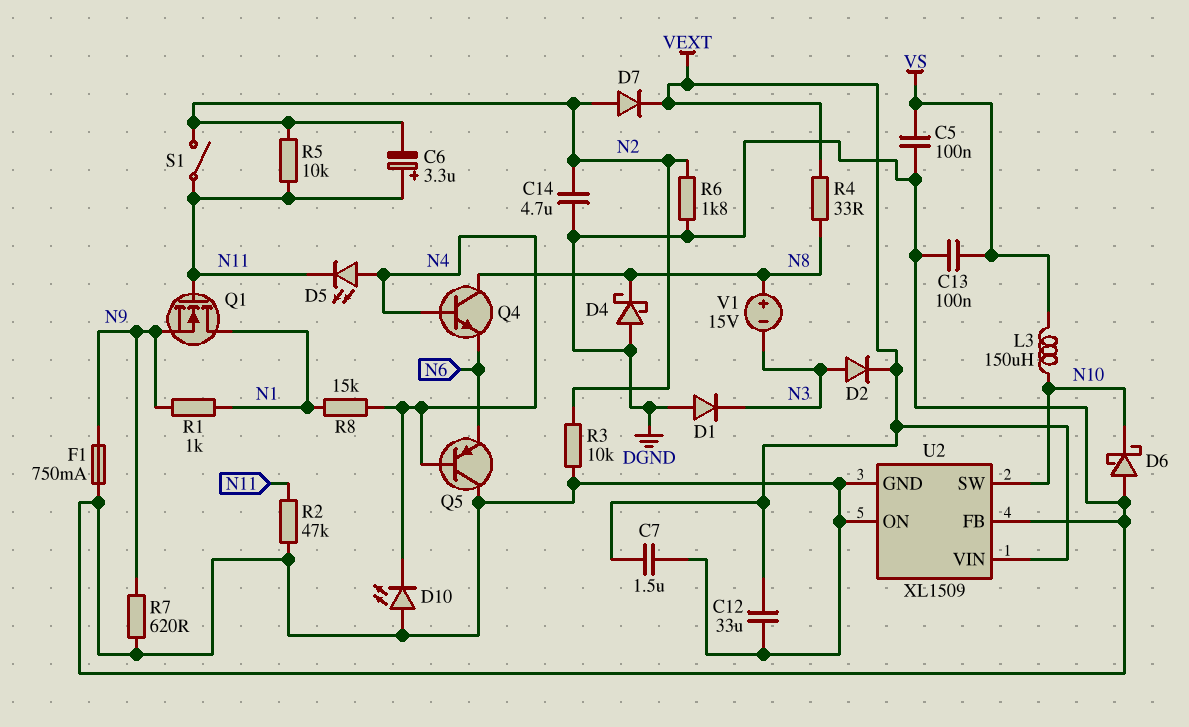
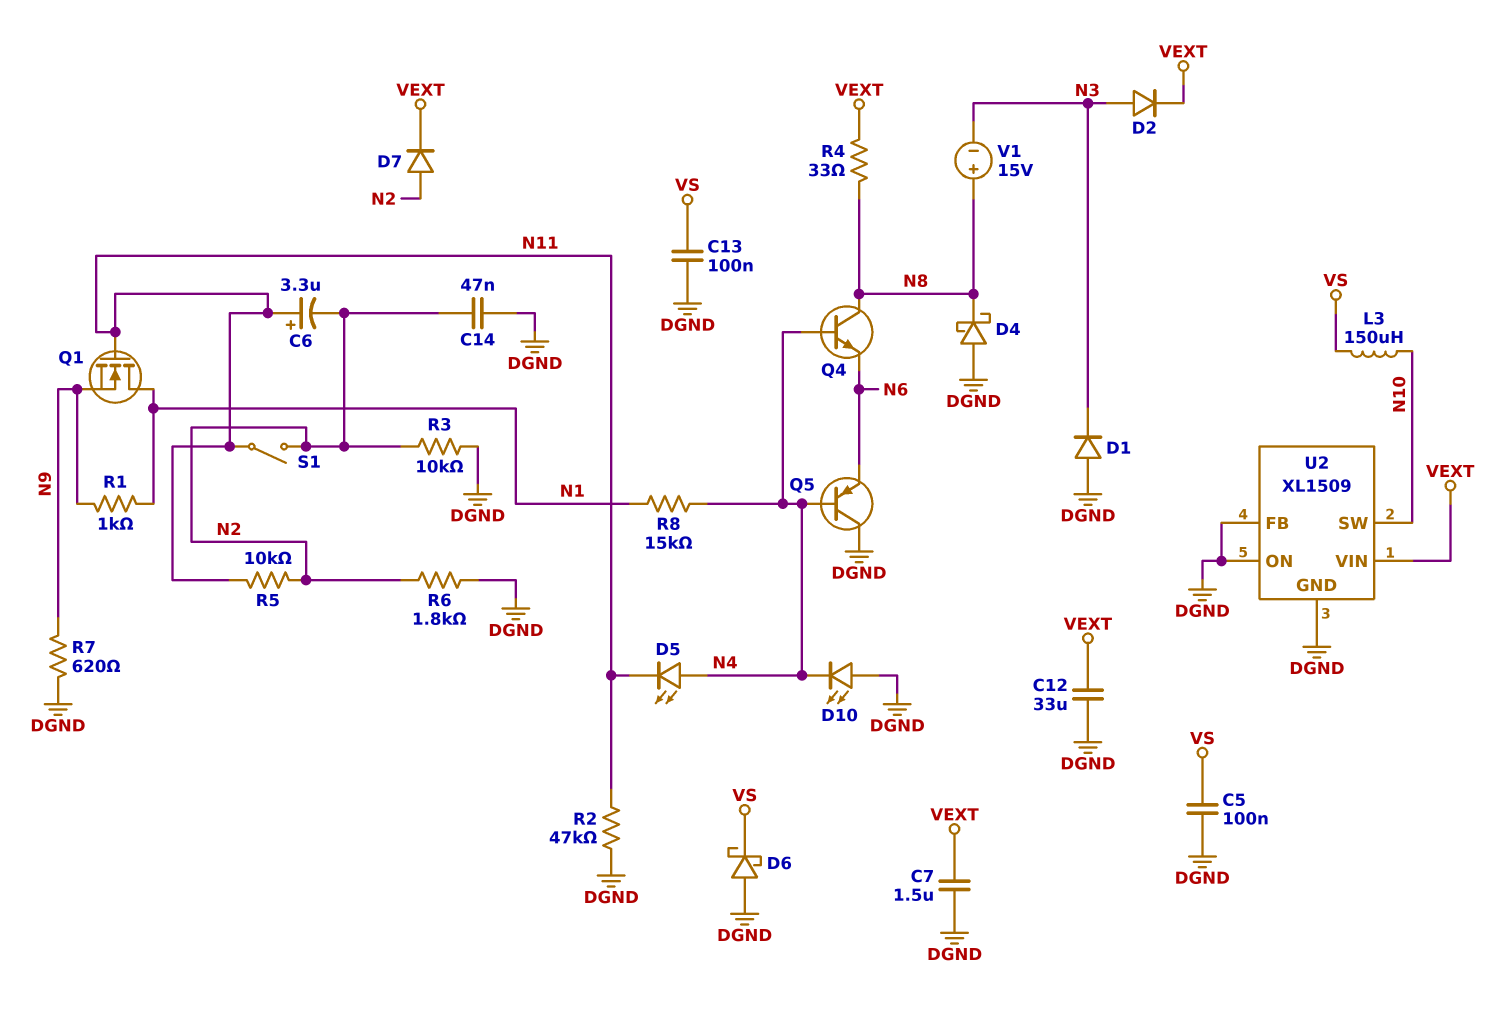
C14: 4.7uF (DGND, N2) -> 47nF (DGND, N2)
D6: schottky (A DGND, K N10) -> schottky (A DGND, K VS)
F1: 750mA (DGND, N9) -> none

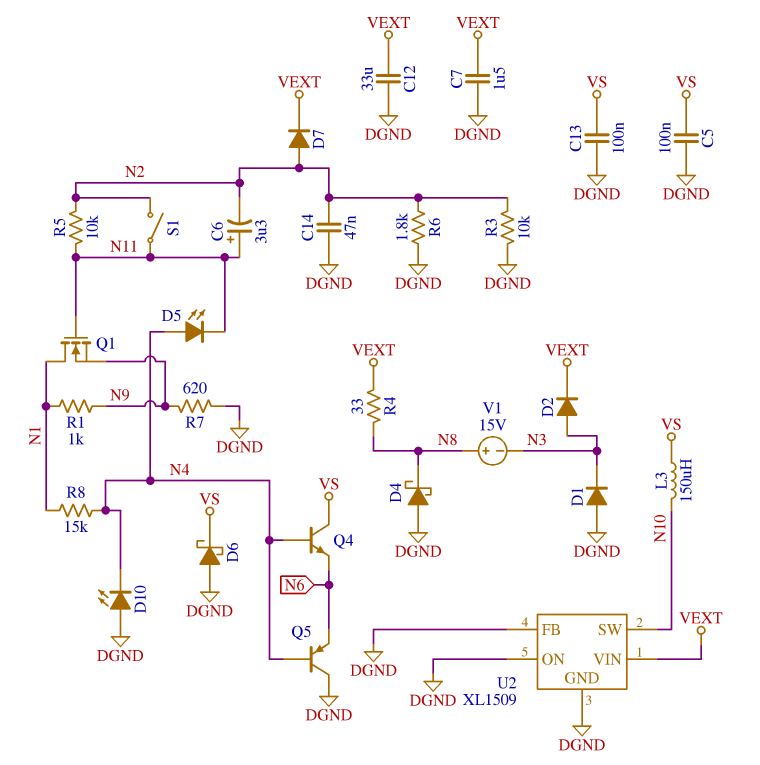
Q4: NPN (B N4, C N8, E N6) -> NPN (B N4, C VS, E N6)
R2: 47k (DGND, N11) -> none

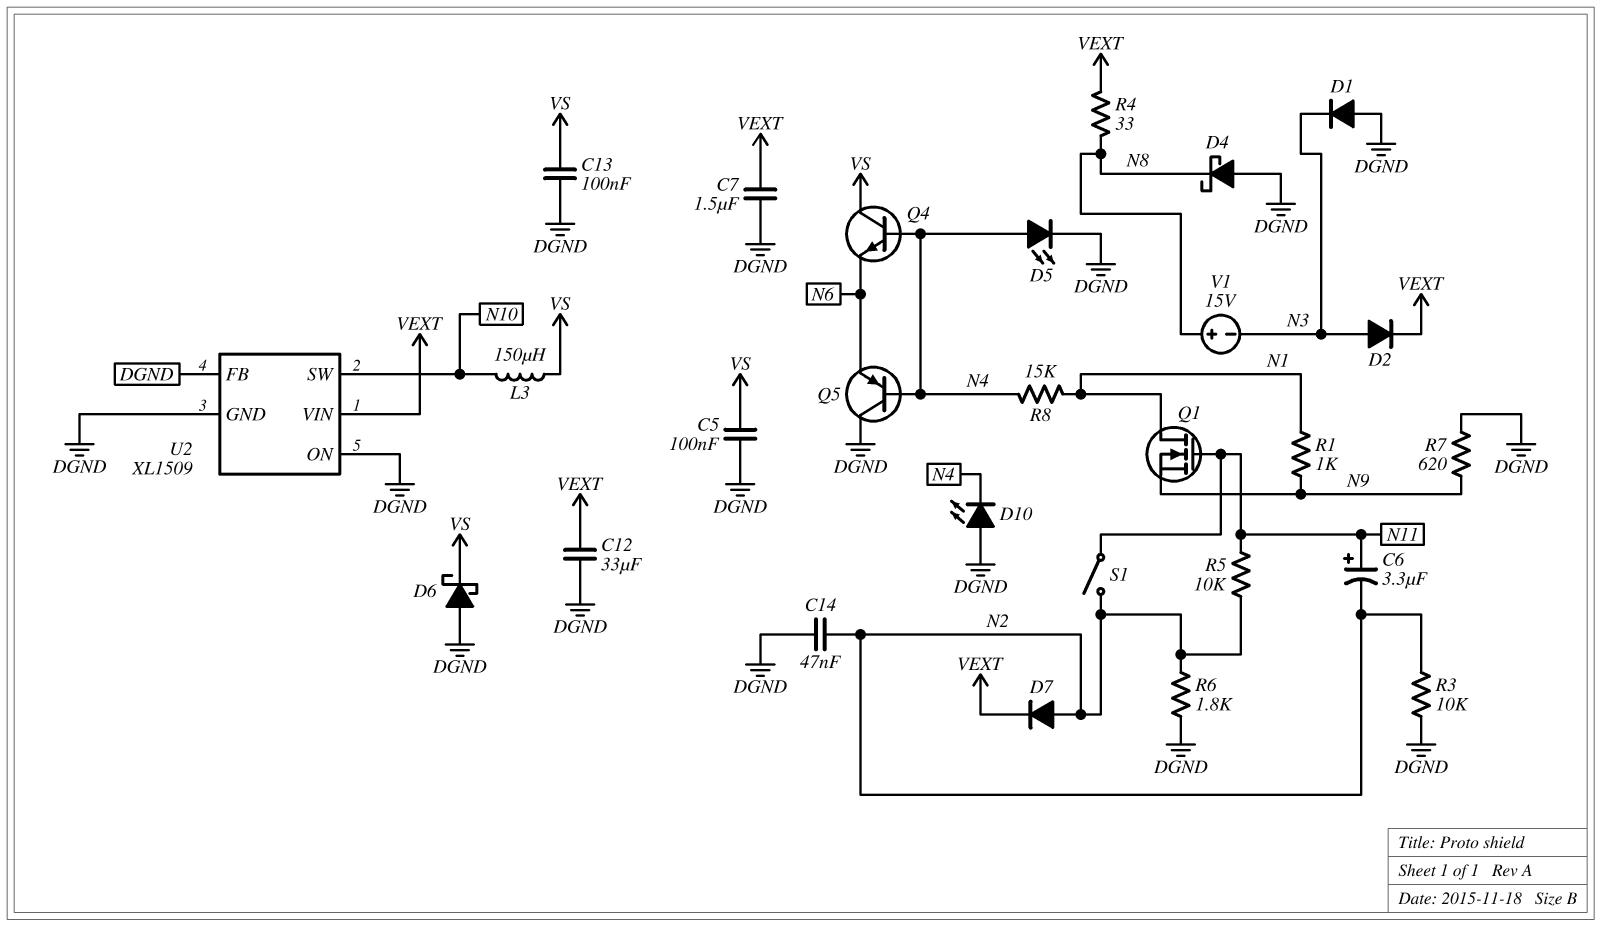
D5: LED (A N4, K N11) -> LED (A N4, K DGND)

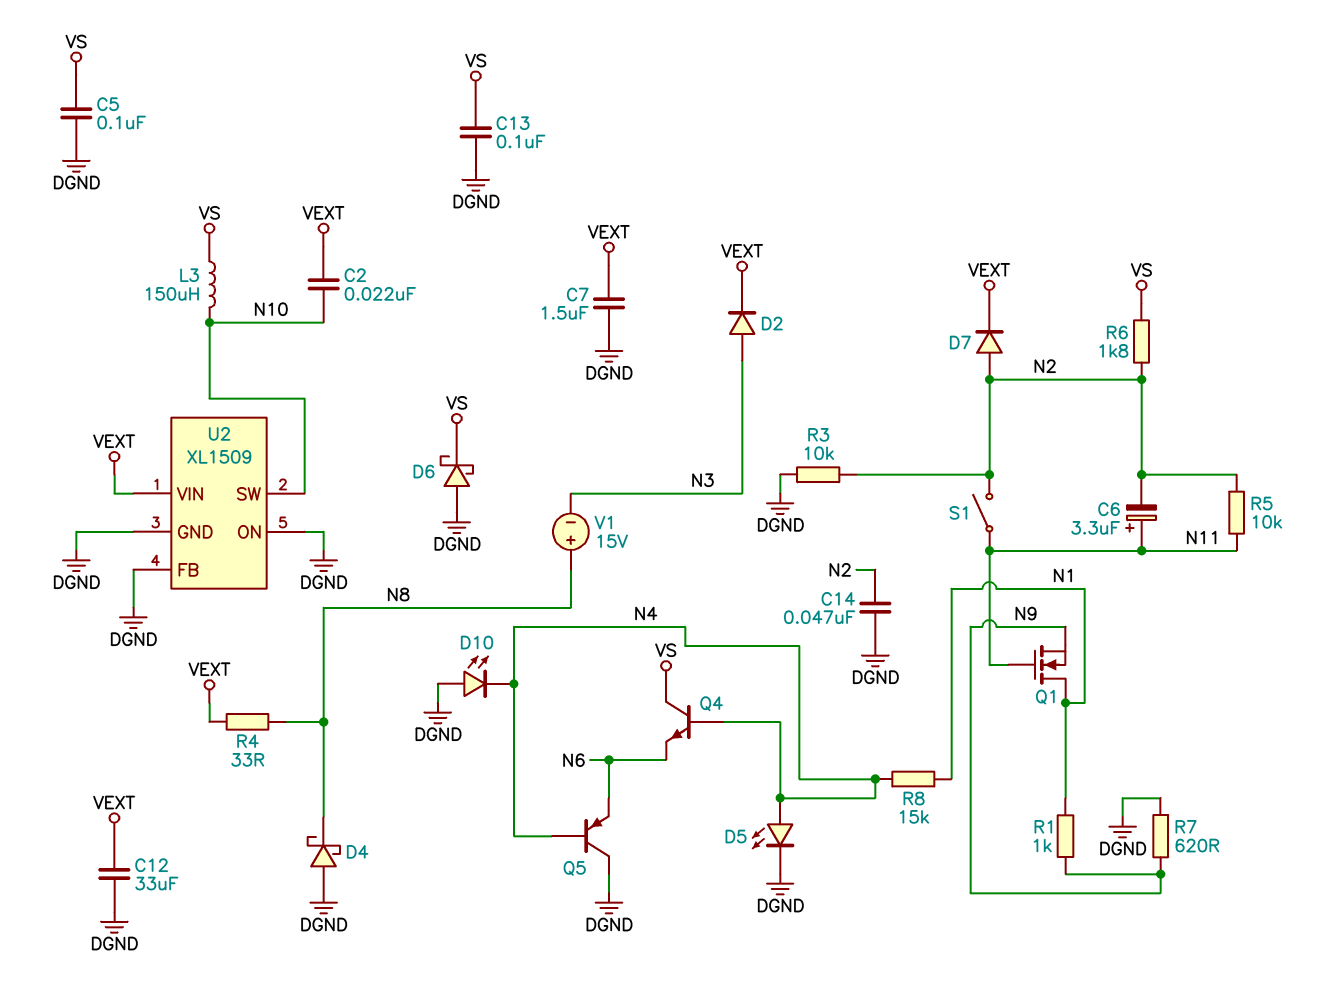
C2: none -> 22nF (N10, VEXT)
D1: diode (A DGND, K N3) -> none
R6: 1.8k (DGND, N2) -> 1.8k (N2, VS)

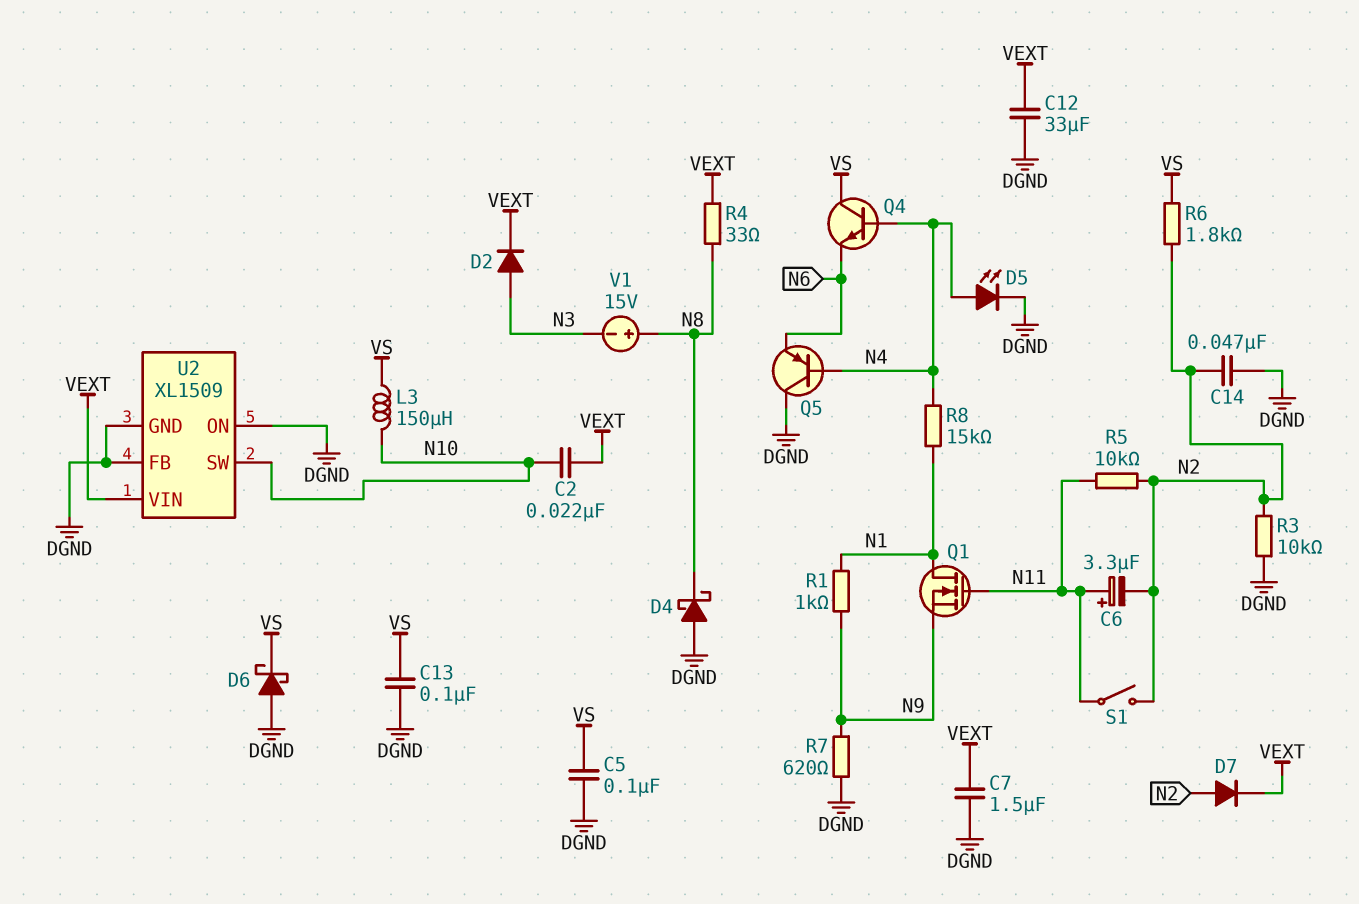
D10: LED (A DGND, K N4) -> none

